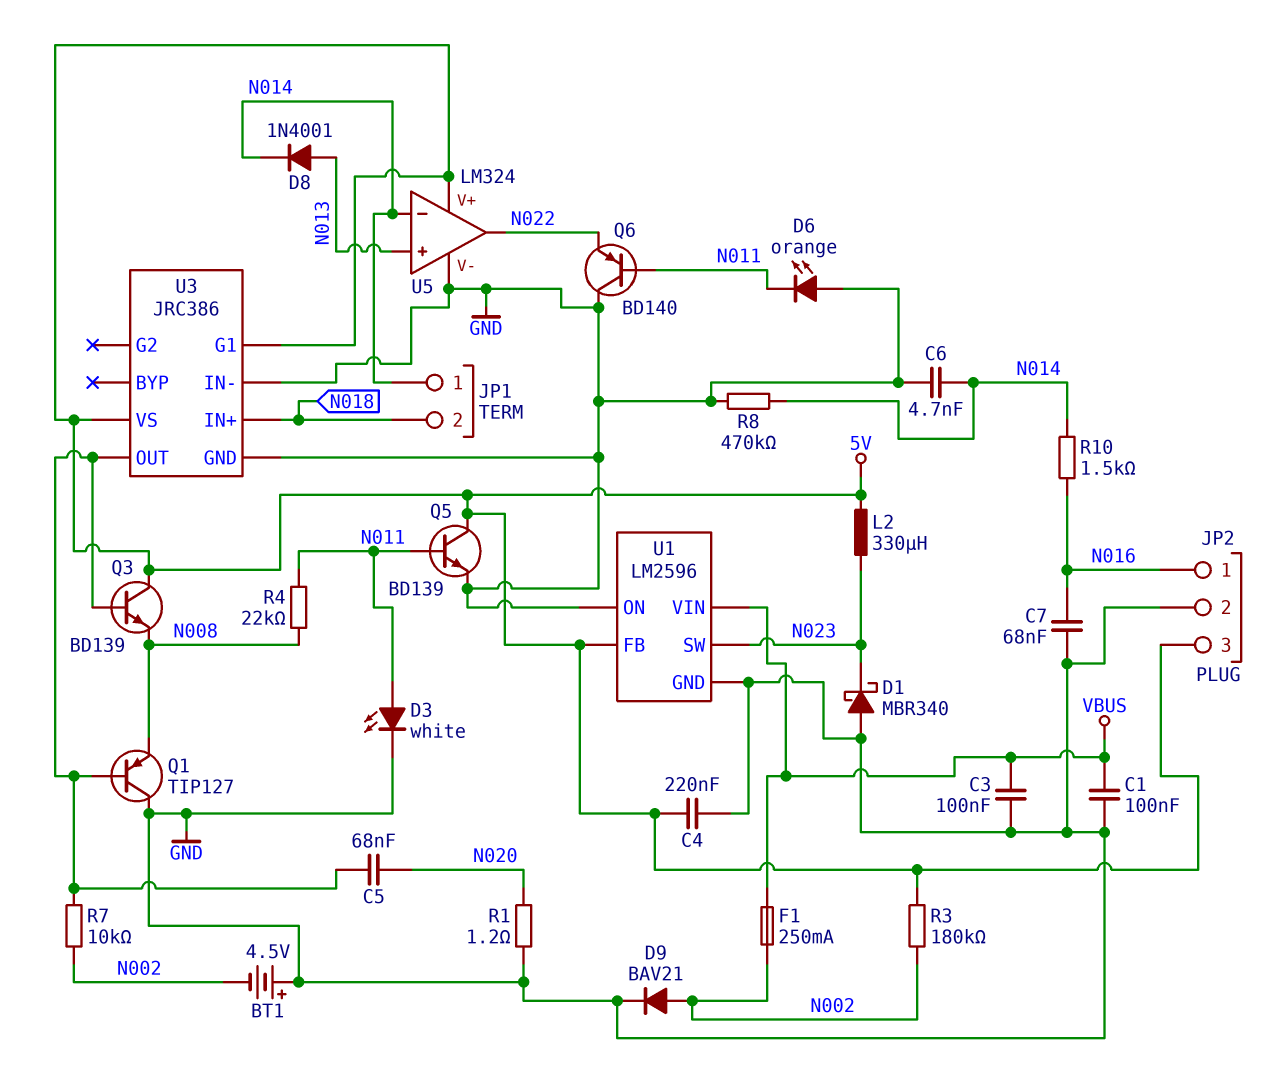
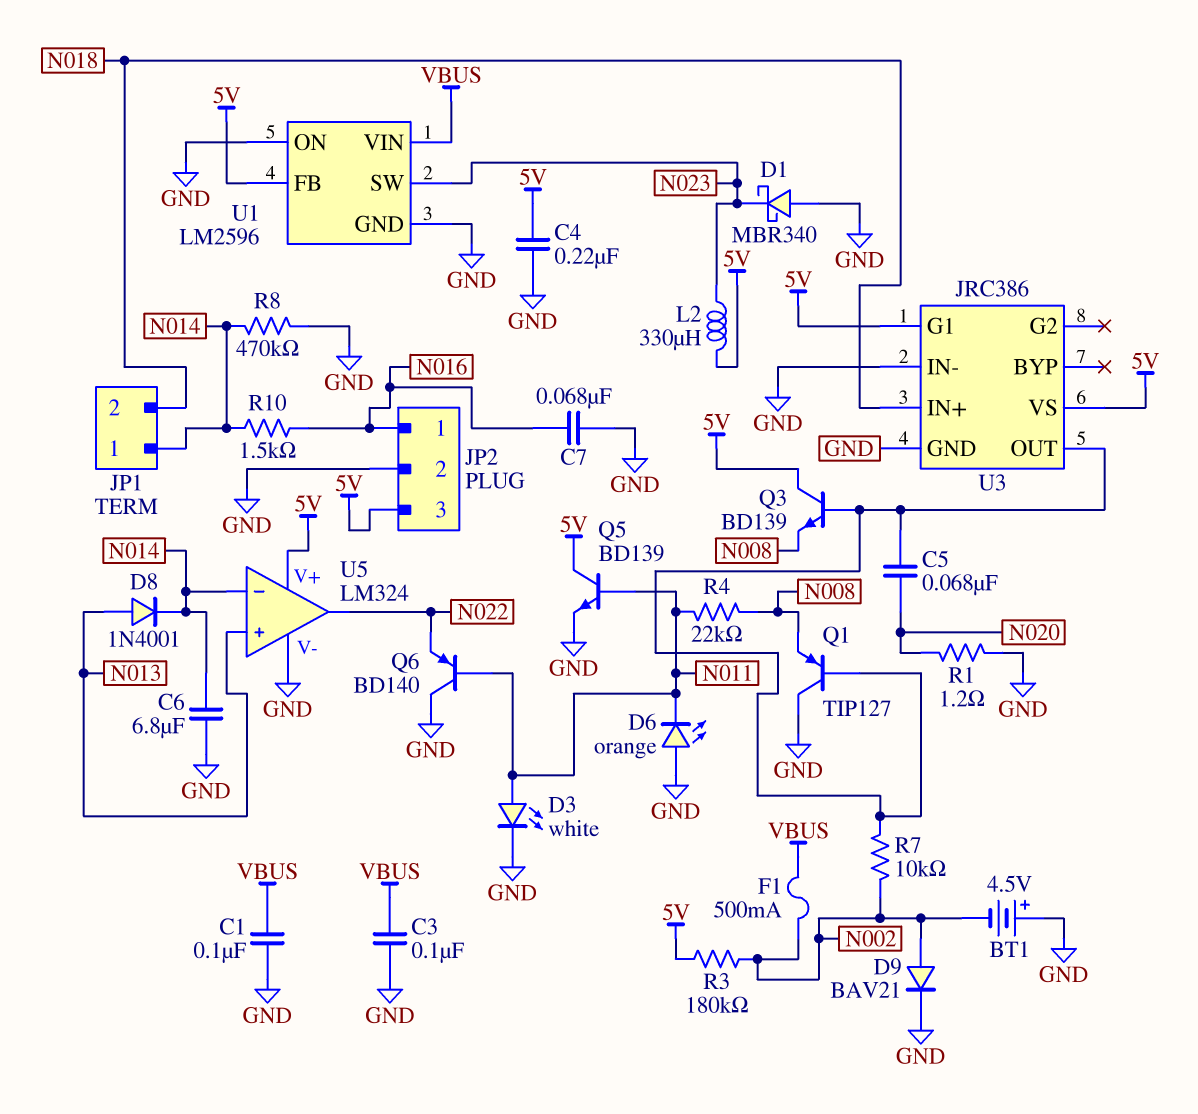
C6: 4.7nF (GND, N014) -> 6.8uF (GND, N014)
F1: 250mA (N002, VBUS) -> 500mA (N002, VBUS)

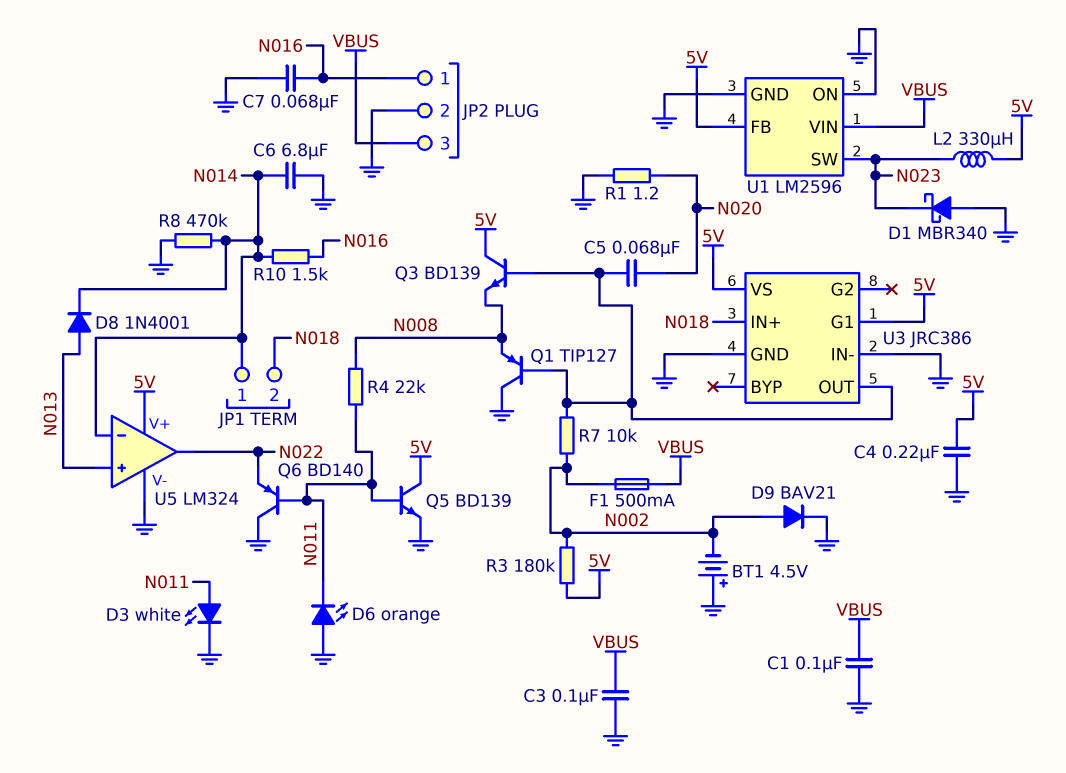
JP2 pin 3: 5V -> VBUS

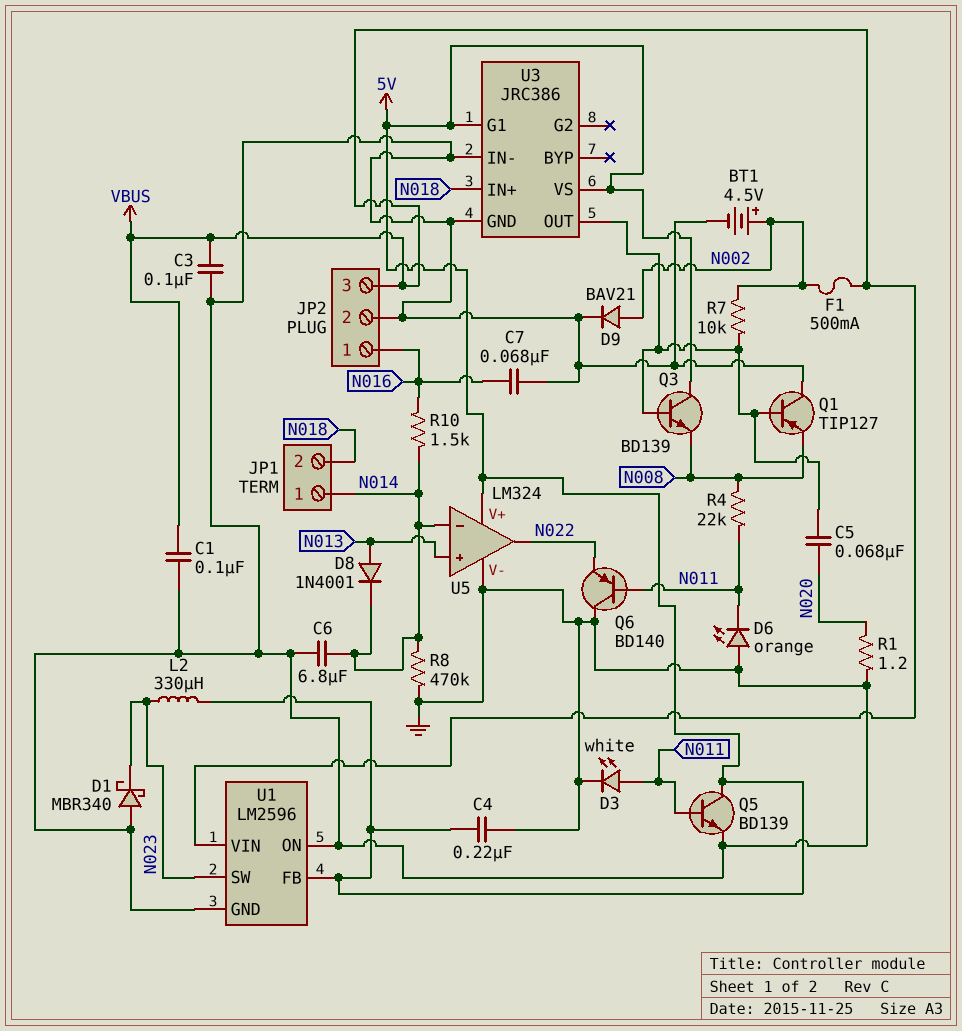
BT1: 4.5V (plus GND, minus N002) -> 4.5V (plus N002, minus GND)
R3: 180k (5V, N002) -> none

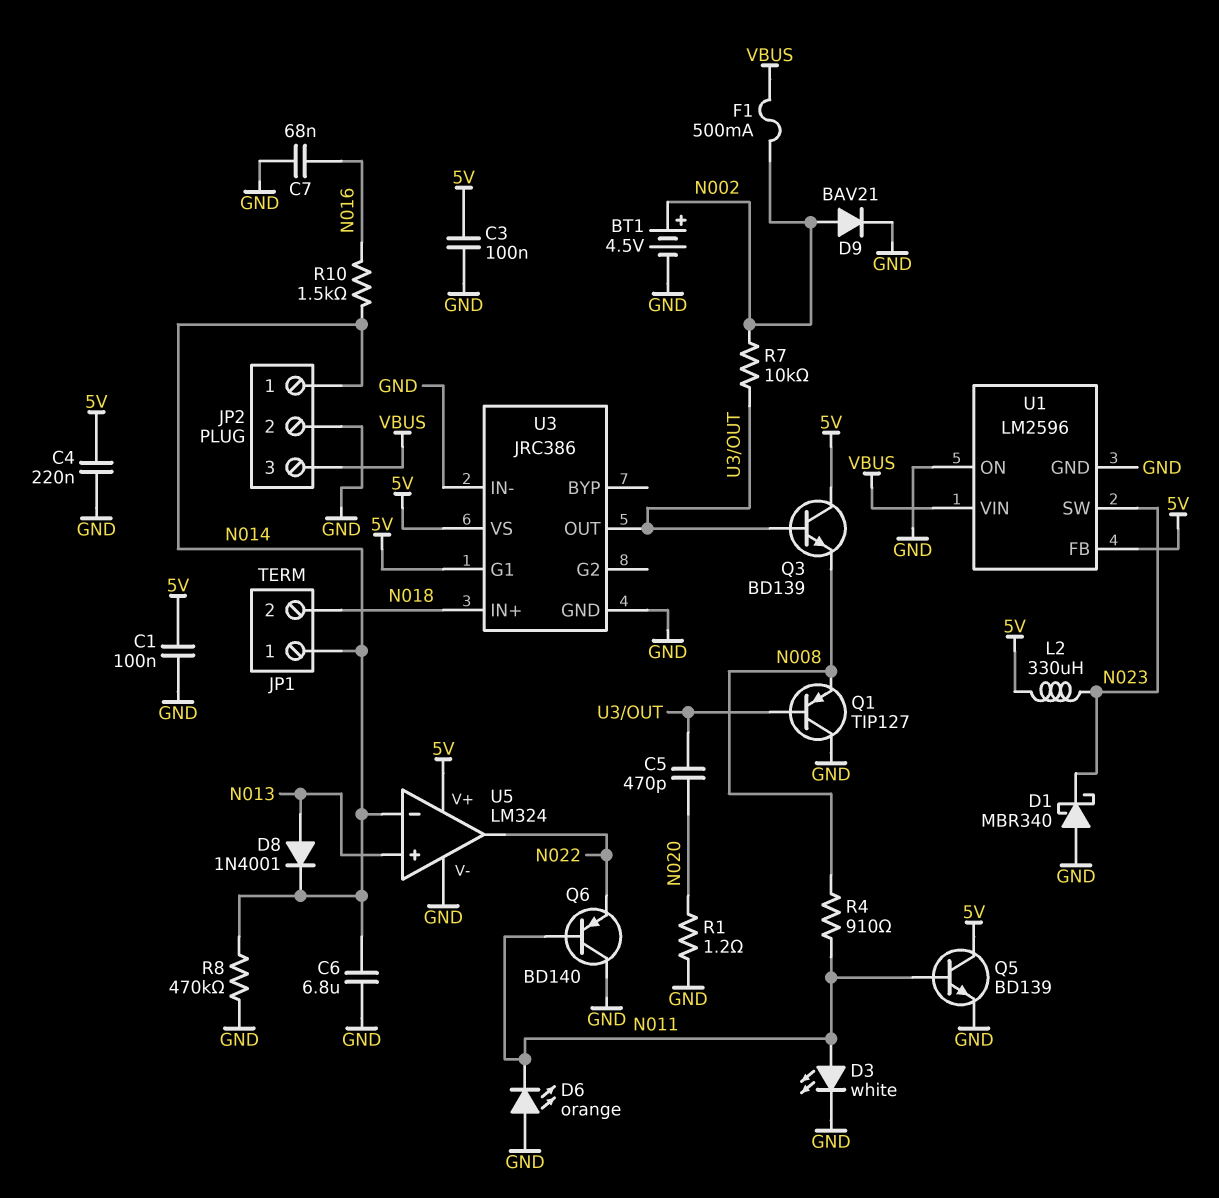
C1: 100nF (GND, VBUS) -> 100nF (5V, GND)
C3: 100nF (GND, VBUS) -> 100nF (5V, GND)
C5: 68nF (N020, U3/OUT) -> 470pF (N020, U3/OUT)
JP2 pin 1: N016 -> N014
R4: 22k (N008, N011) -> 910 (N008, N011)

